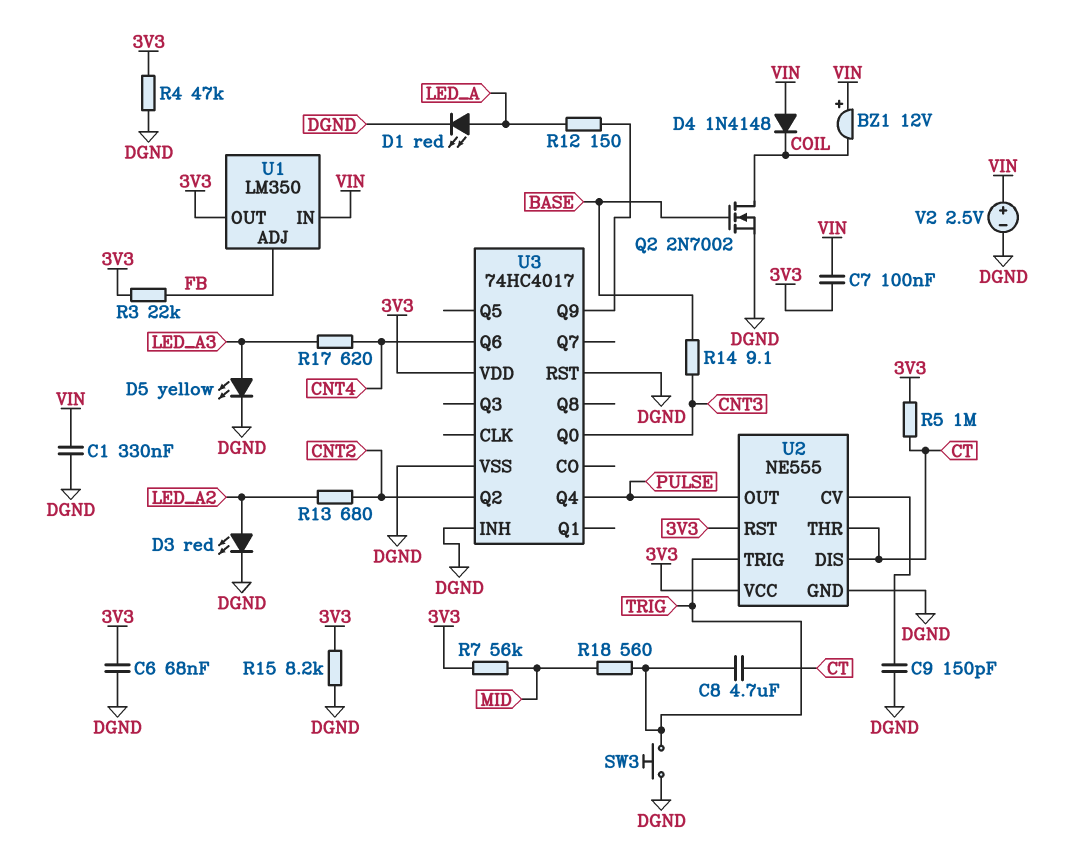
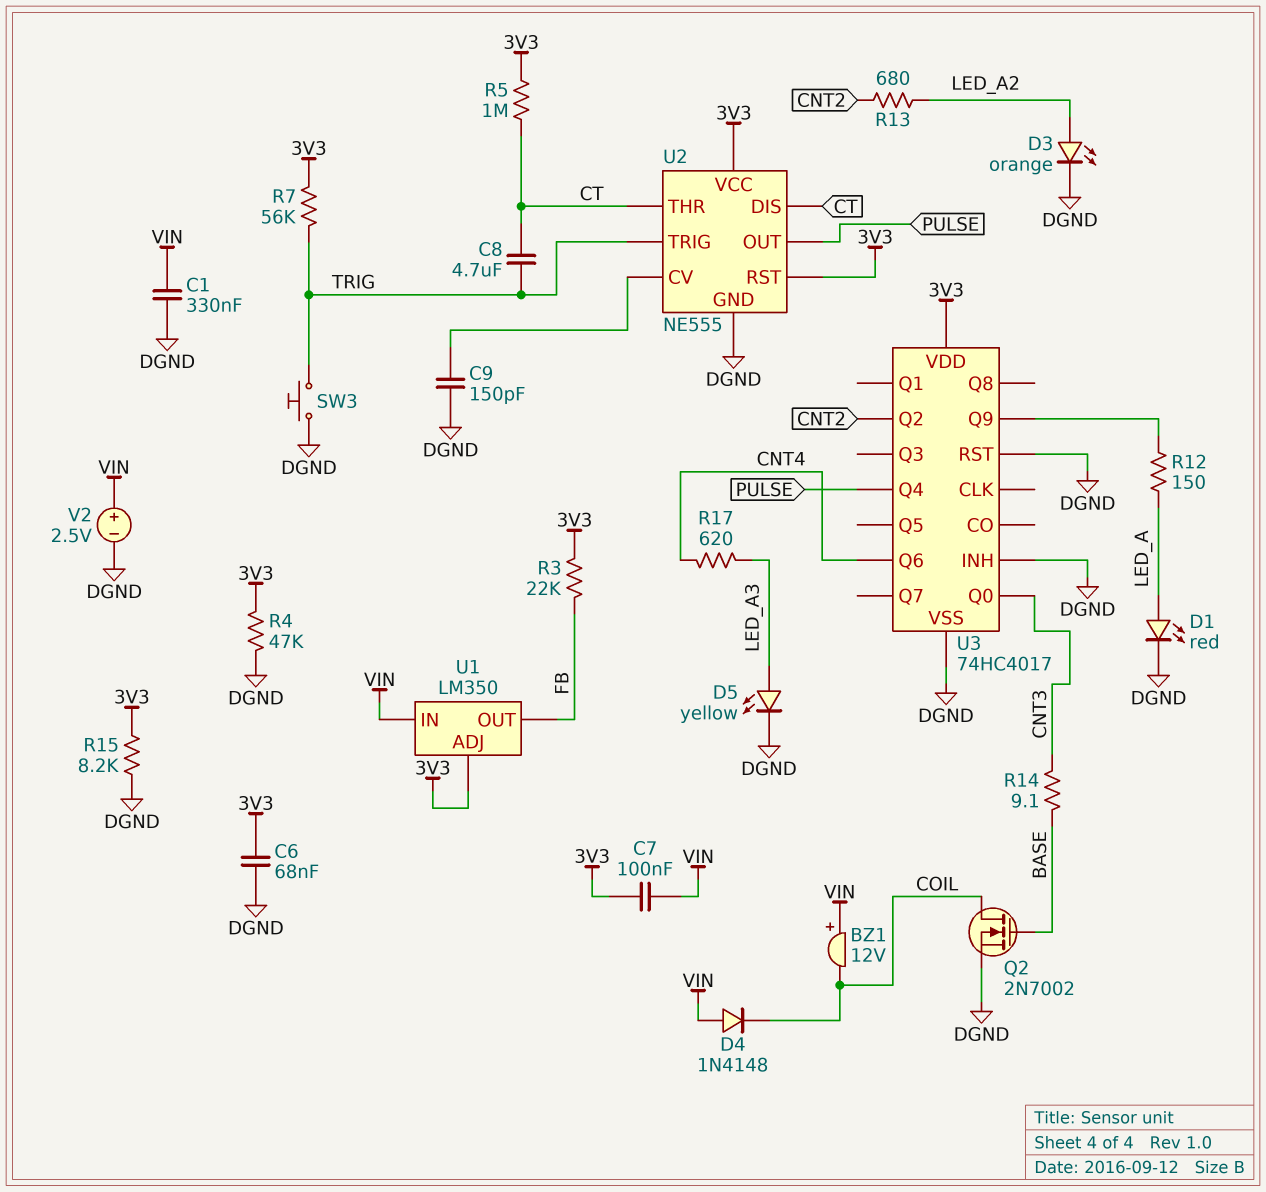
D3: LED red (A LED_A2, K DGND) -> LED orange (A LED_A2, K DGND)
R7: 56k (3V3, MID) -> 56k (3V3, TRIG)
R18: 560 (MID, TRIG) -> none
U1 pin ADJ: FB -> 3V3
U1 pin OUT: 3V3 -> FB

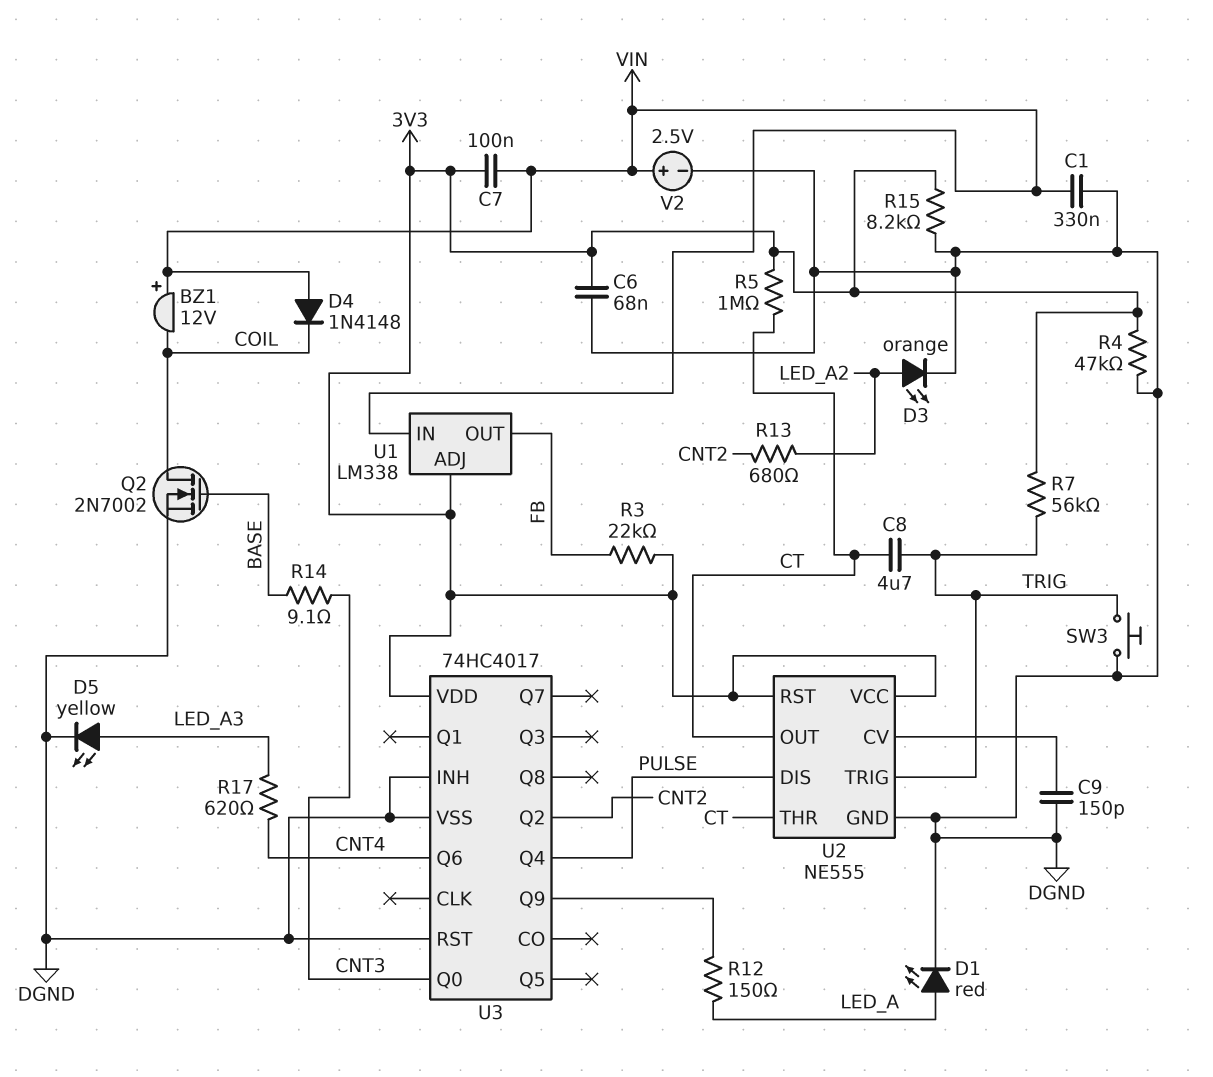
U1: LM350 -> LM338
U2 pin DIS: CT -> PULSE
U2 pin OUT: PULSE -> CT

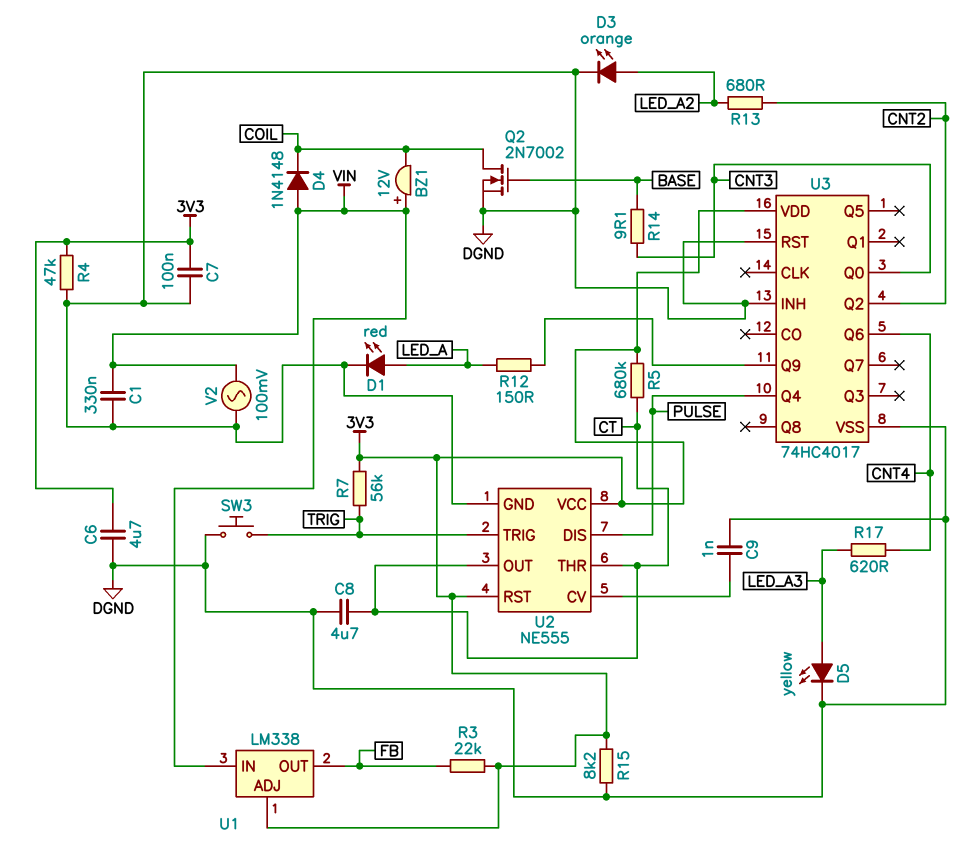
C6: 68nF (3V3, DGND) -> 4.7uF (3V3, DGND)
C7: 100nF (3V3, VIN) -> 100nF (3V3, DGND)
C8: 4.7uF (CT, TRIG) -> 4.7uF (CT, DGND)
C9: 150pF (DGND, U2/CV) -> 1nF (DGND, U2/CV)
R5: 1M (3V3, CT) -> 680k (3V3, CT)
V2: 2.5V (plus VIN, minus DGND) -> AC 100mV (DGND, VIN)

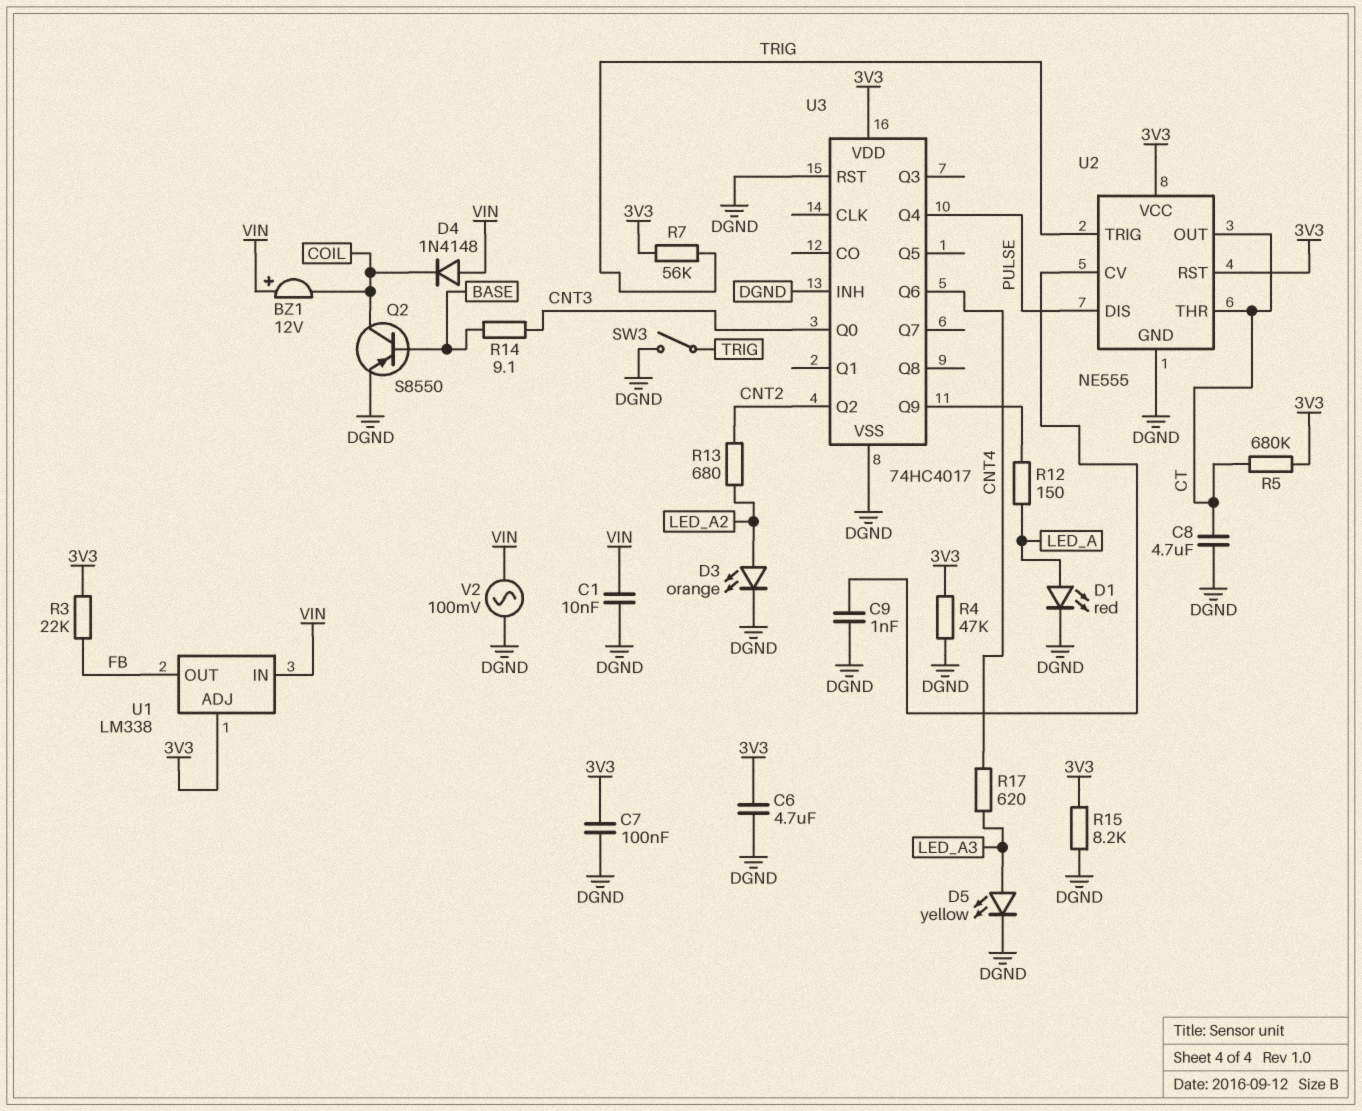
C1: 330nF (DGND, VIN) -> 10nF (DGND, VIN)
Q2: NMOS 2N7002 (G BASE, D COIL, S DGND) -> PNP S8550 (B BASE, C COIL, E DGND)
SW3: button (DGND, TRIG) -> switch (DGND, TRIG)

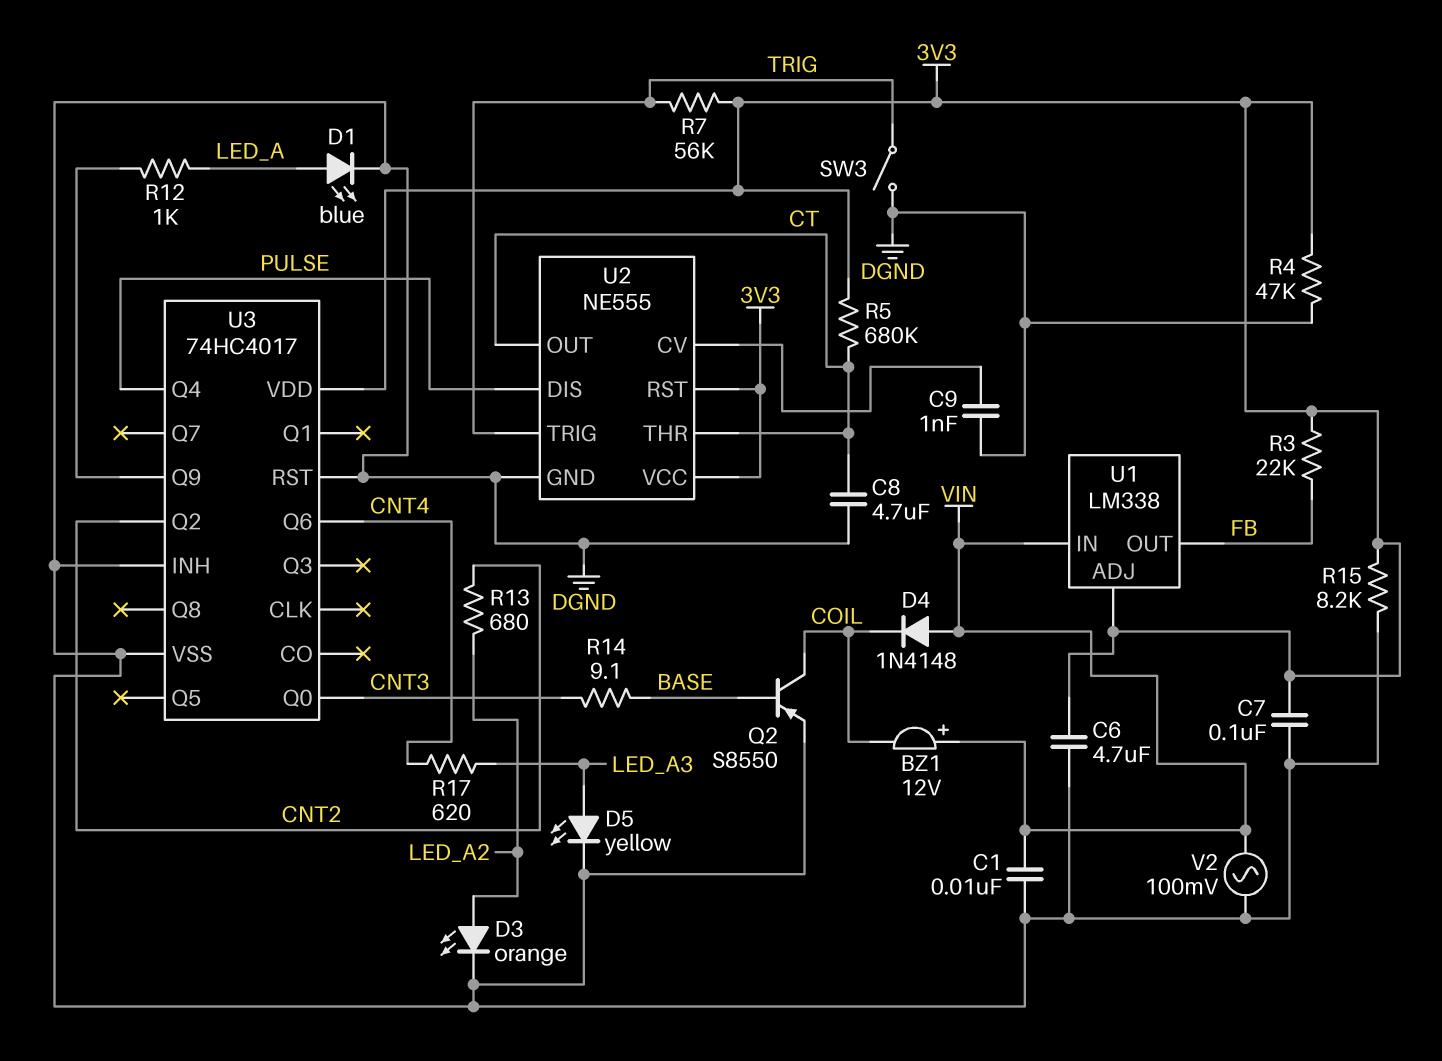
D1: LED red (A LED_A, K DGND) -> LED blue (A LED_A, K DGND)
R12: 150 (LED_A, U3/Q9) -> 1k (LED_A, U3/Q9)

